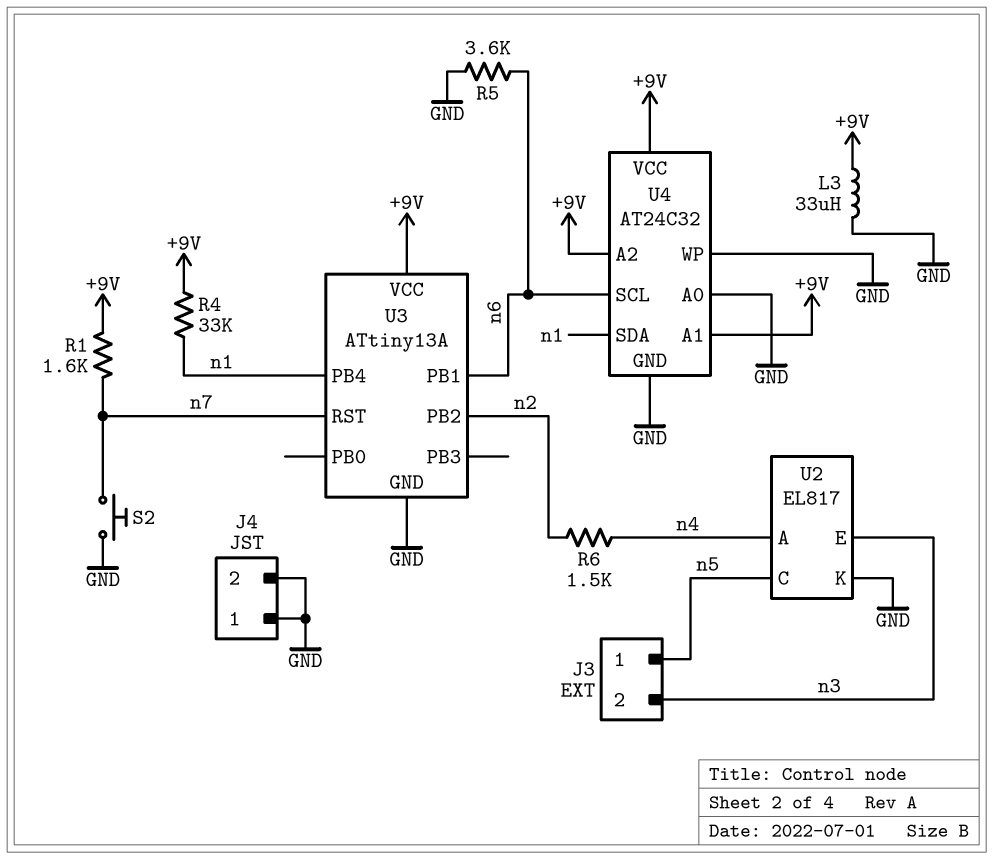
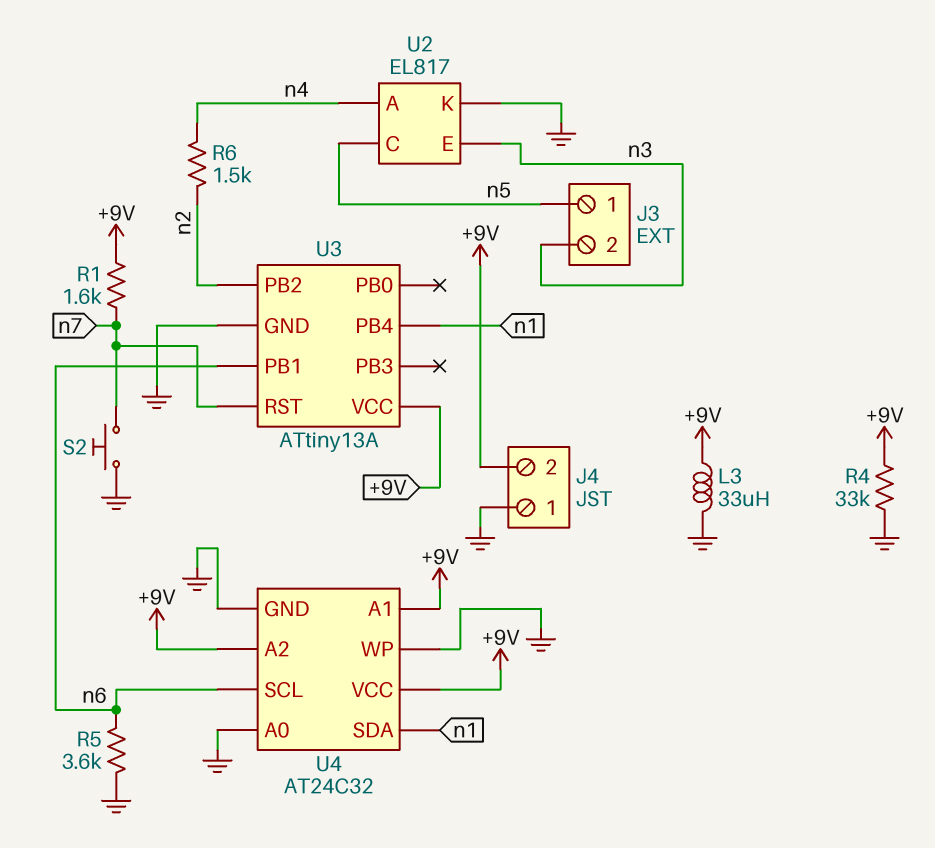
J4 pin 2: GND -> +9V
R4: 33k (+9V, n1) -> 33k (+9V, GND)

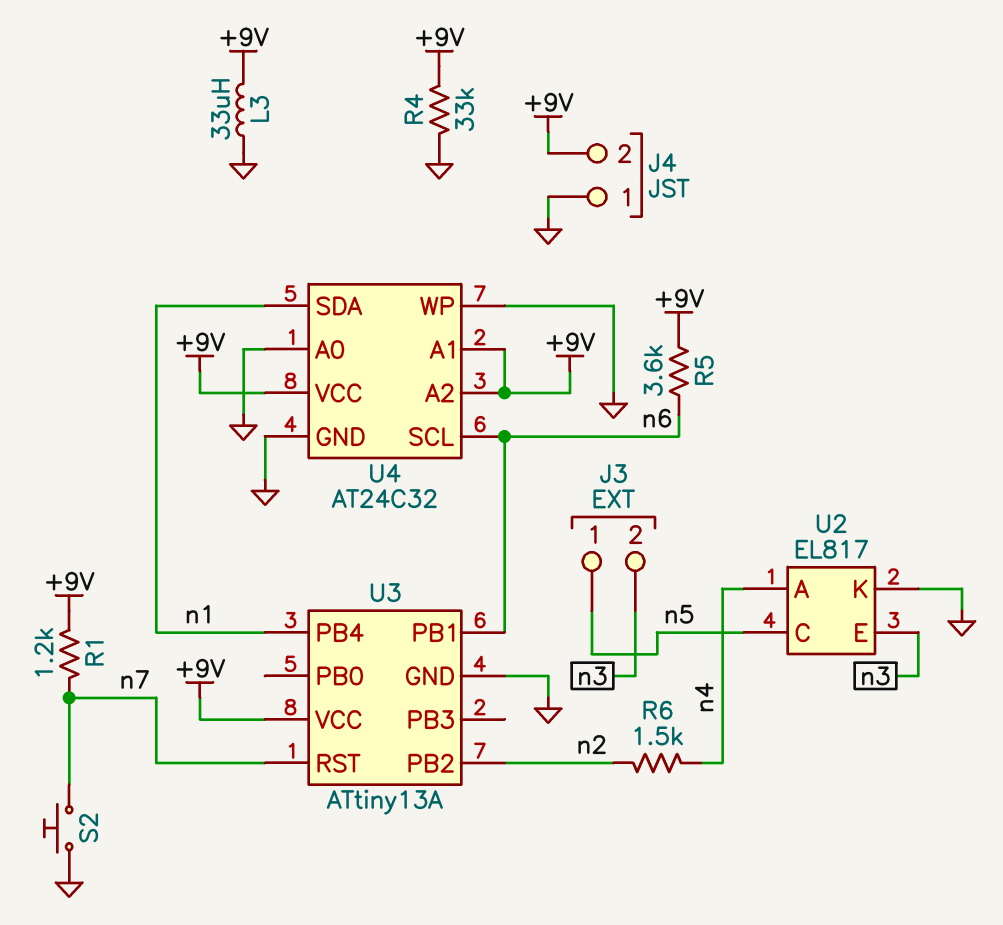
R1: 1.6k (+9V, n7) -> 1.2k (+9V, n7)
R5: 3.6k (GND, n6) -> 3.6k (+9V, n6)

